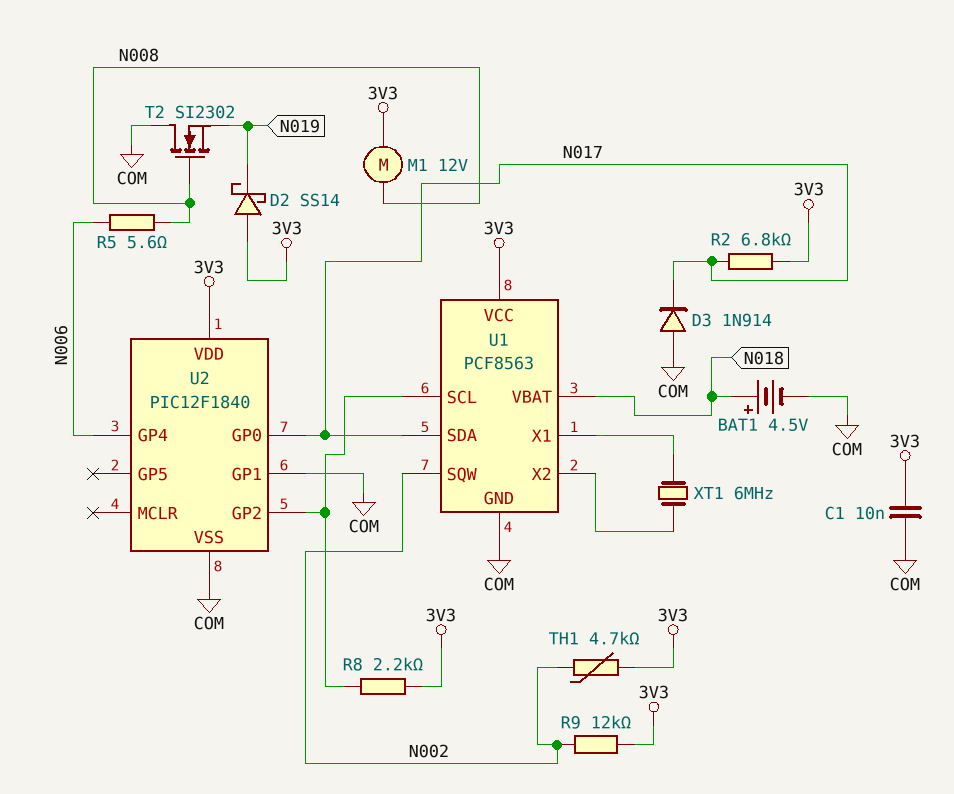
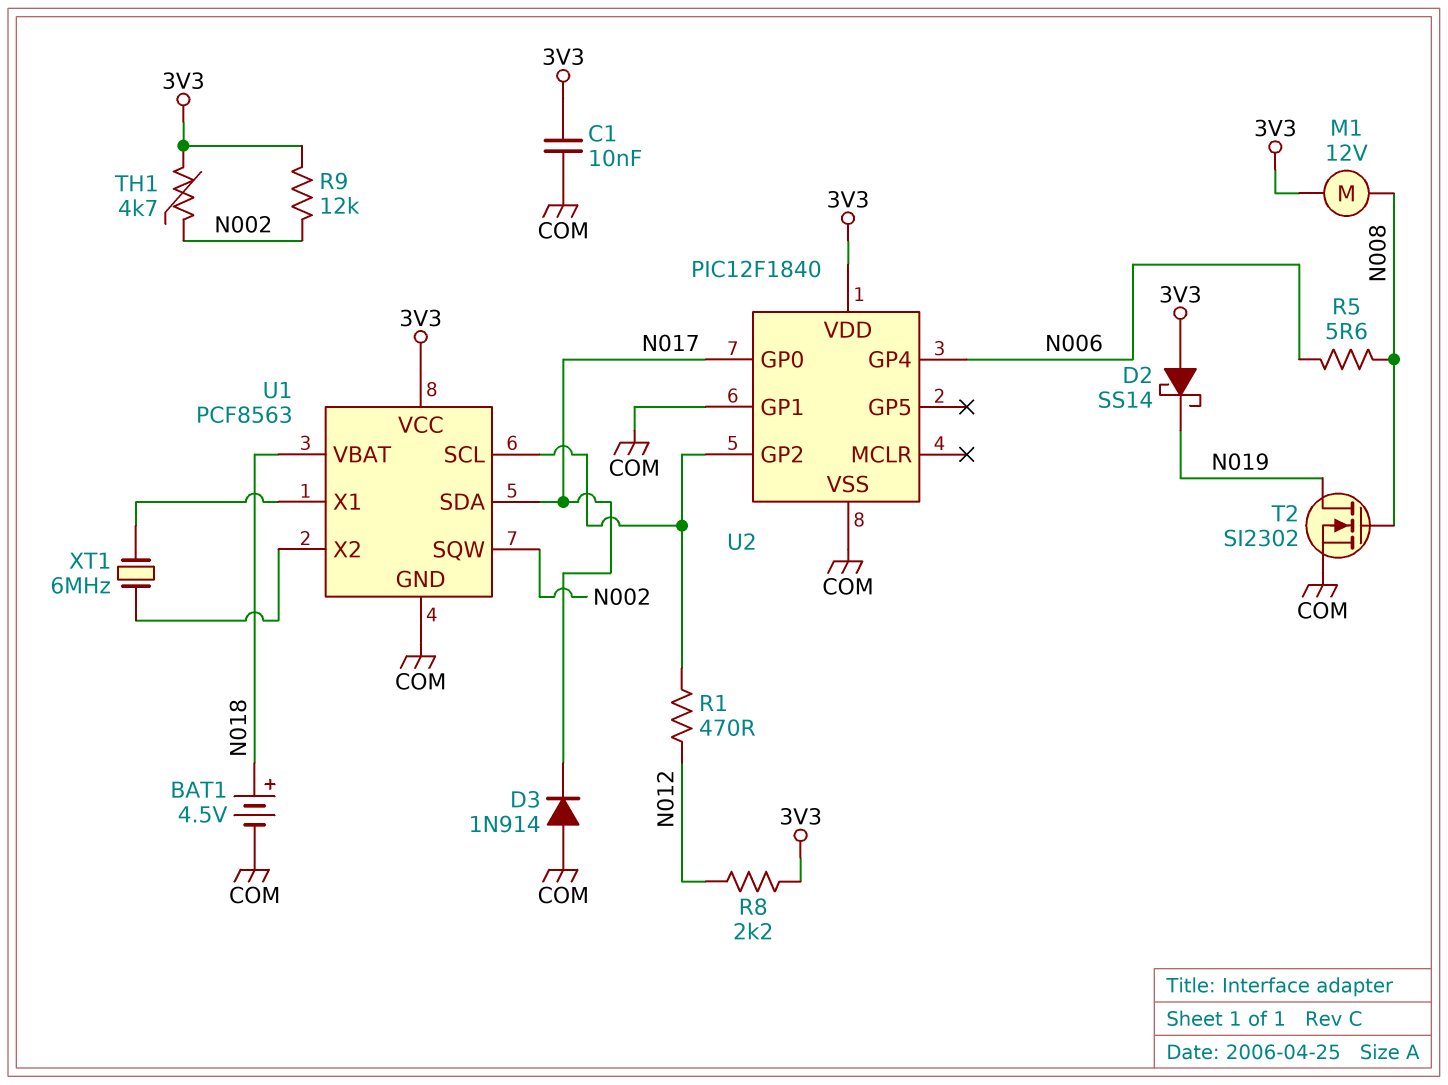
R1: none -> 470 (N012, U1/SCL)
R2: 6.8k (3V3, N017) -> none
R8: 2.2k (3V3, U1/SCL) -> 2.2k (3V3, N012)
T2: NMOS SI2302 (G N008, D COM, S N019) -> NMOS SI2302 (G N008, D N019, S COM)

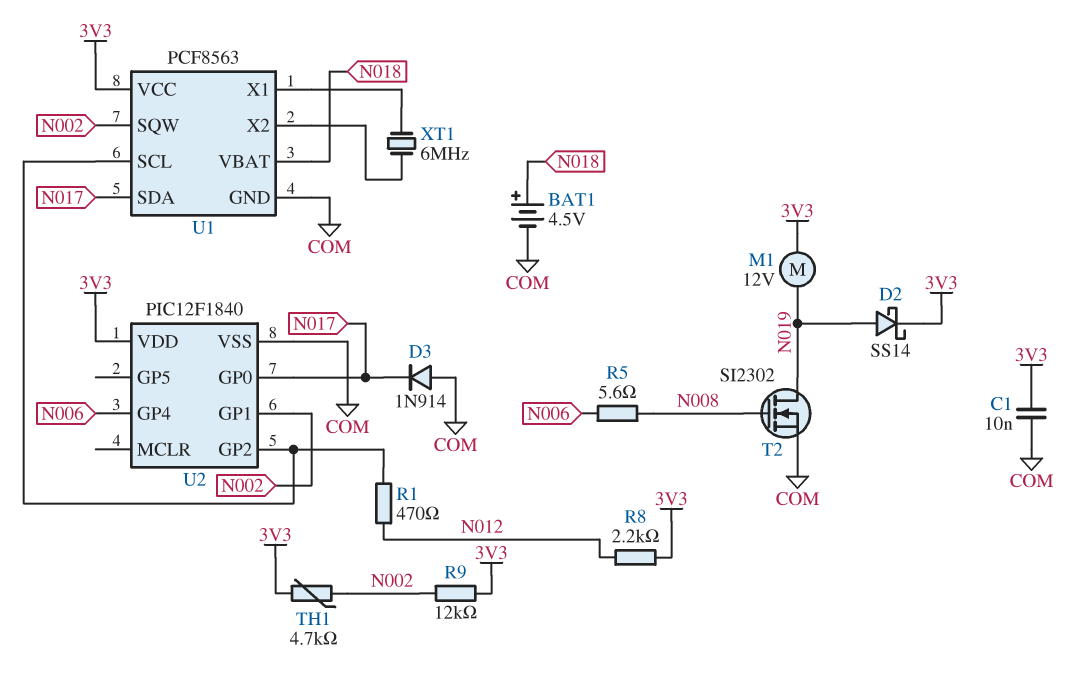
D2: schottky SS14 (A 3V3, K N019) -> schottky SS14 (A N019, K 3V3)
M1: motor 12V (3V3, N008) -> motor 12V (3V3, N019)
U2 pin GP1: COM -> N002

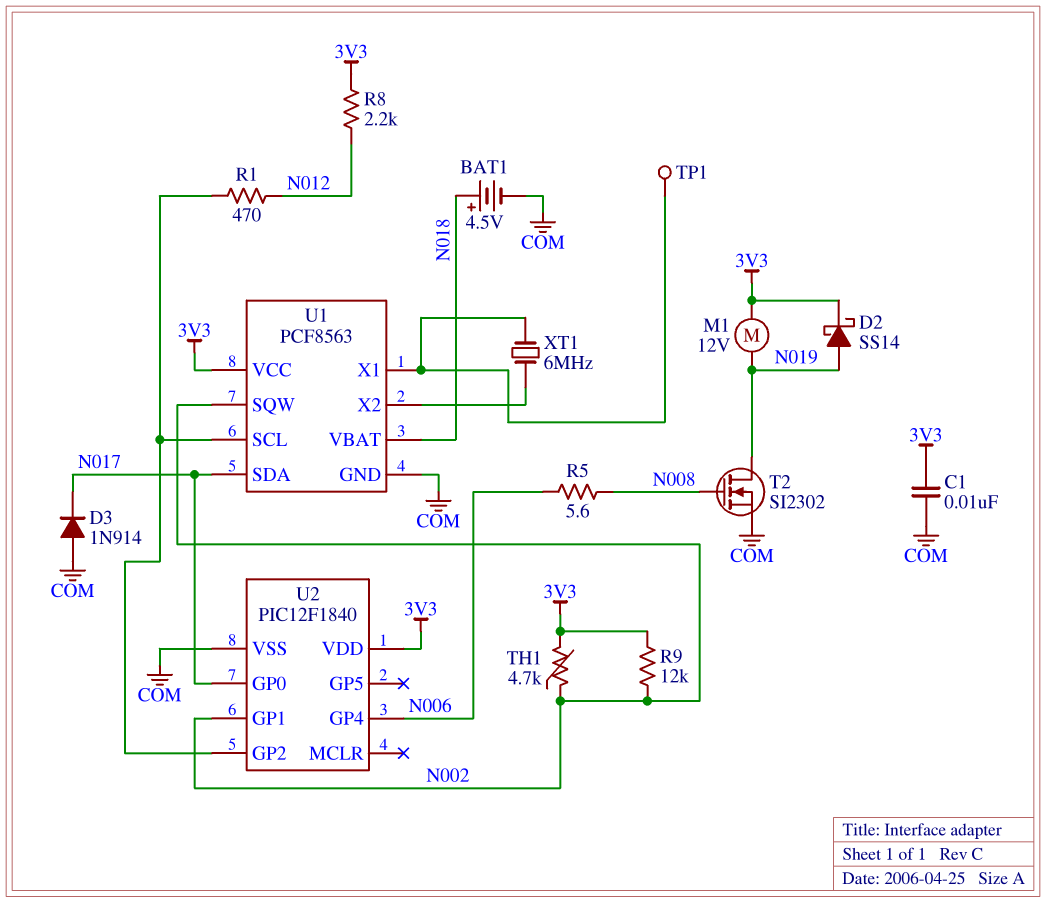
TP1: none -> test point (U1/X1)

